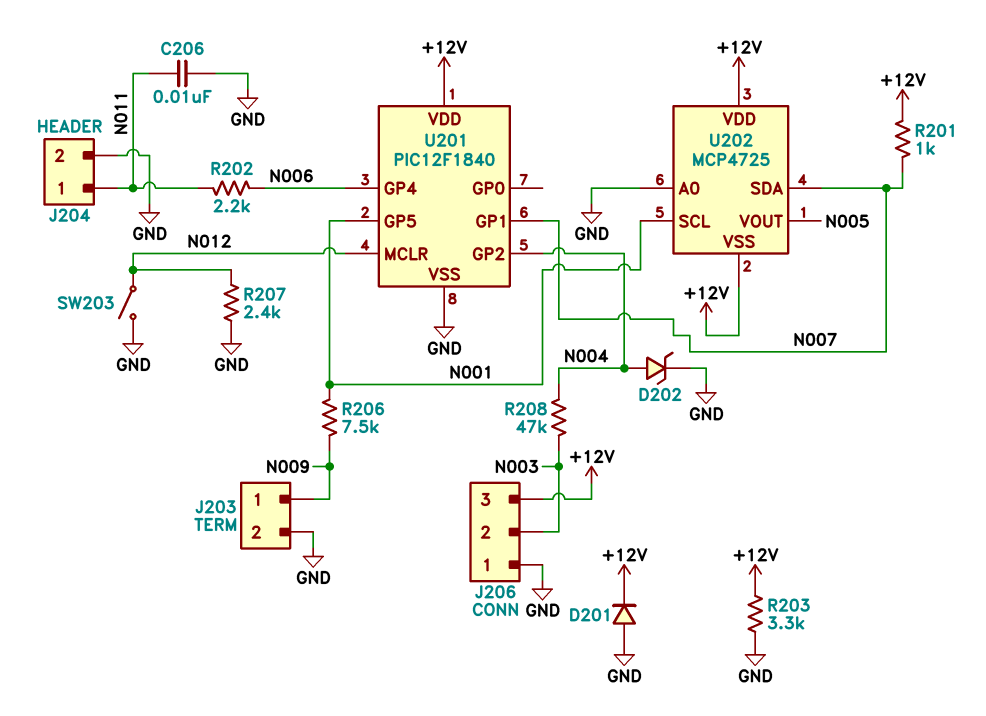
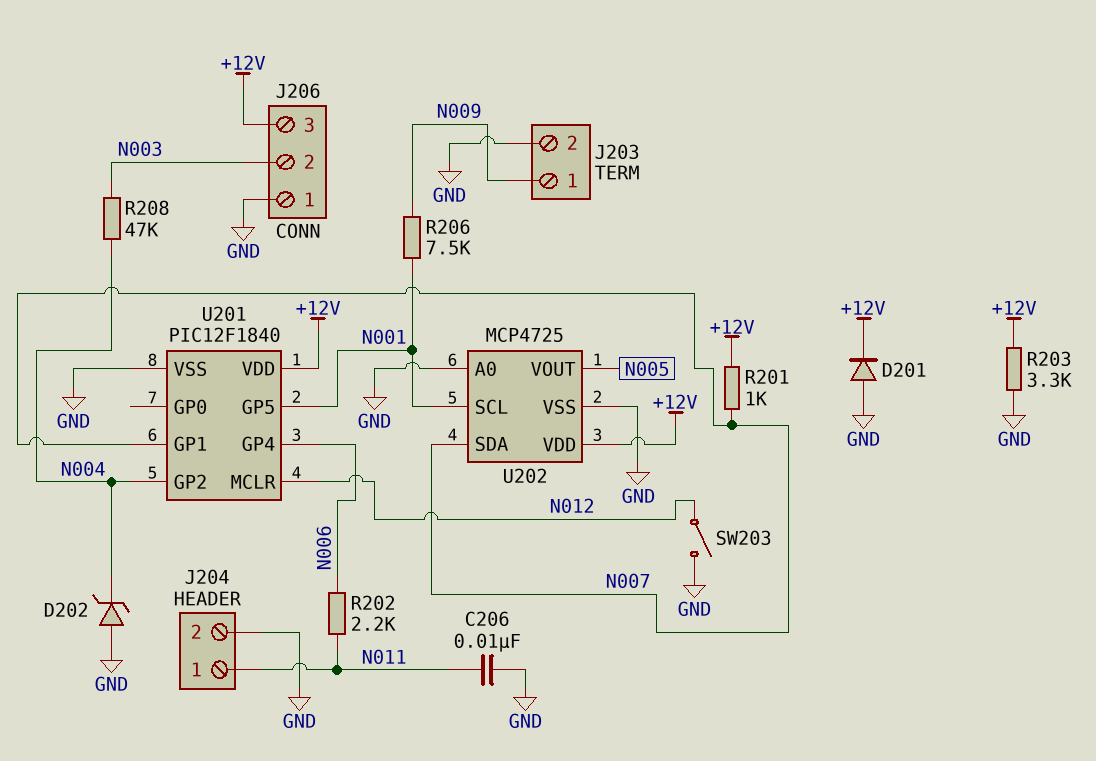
D202: zener (A N004, K GND) -> zener (A GND, K N004)
R207: 2.4k (GND, N012) -> none
U202 pin VSS: +12V -> GND

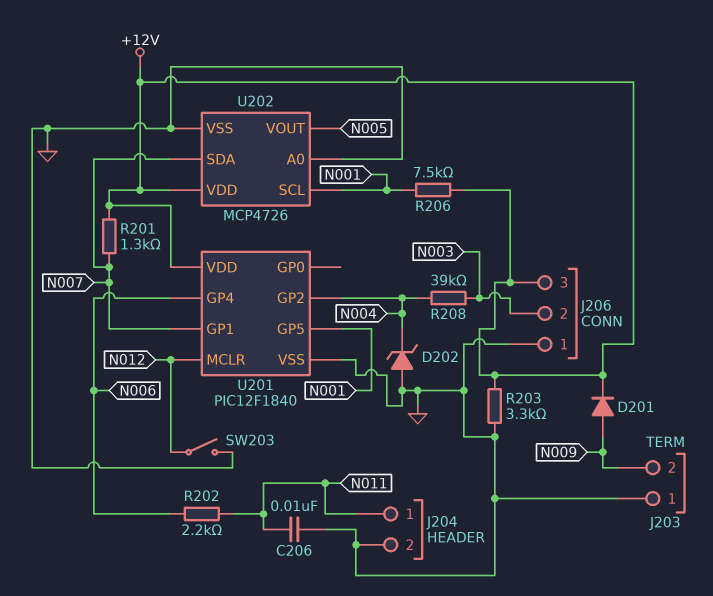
D201: diode (A GND, K +12V) -> diode (A N009, K +12V)
J203 pin 1: N009 -> GND
J203 pin 2: GND -> N009
R201: 1k (+12V, N007) -> 1.3k (+12V, N007)
R206: 7.5k (N001, N009) -> 7.5k (+12V, N001)
R208: 47k (N003, N004) -> 39k (N003, N004)
U202: MCP4725 -> MCP4726

